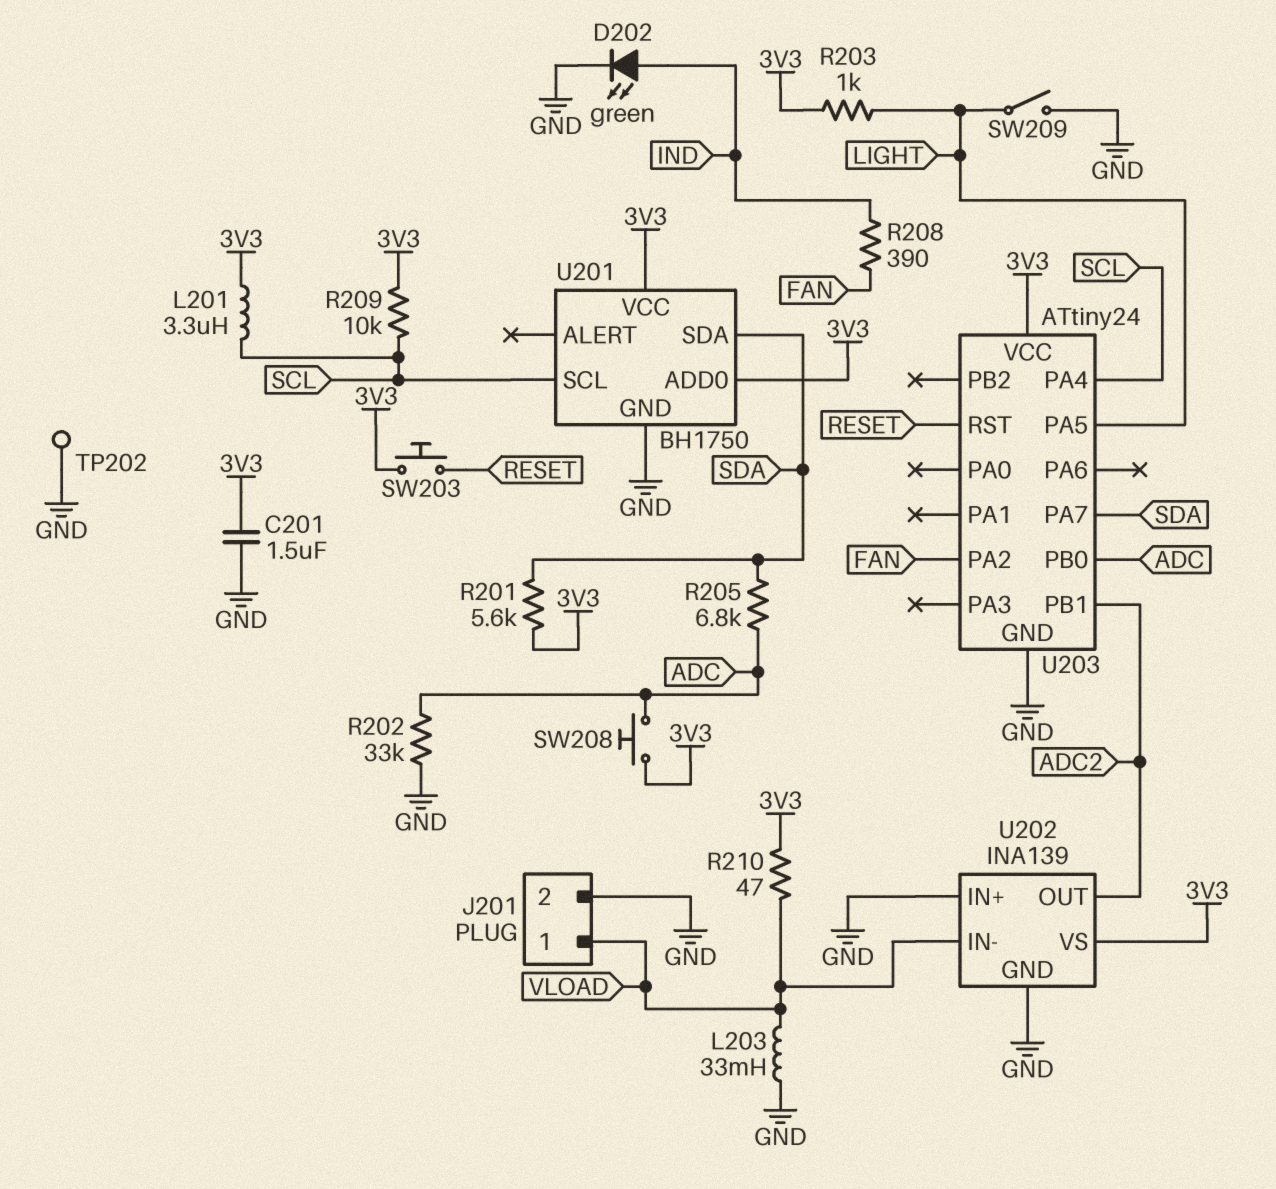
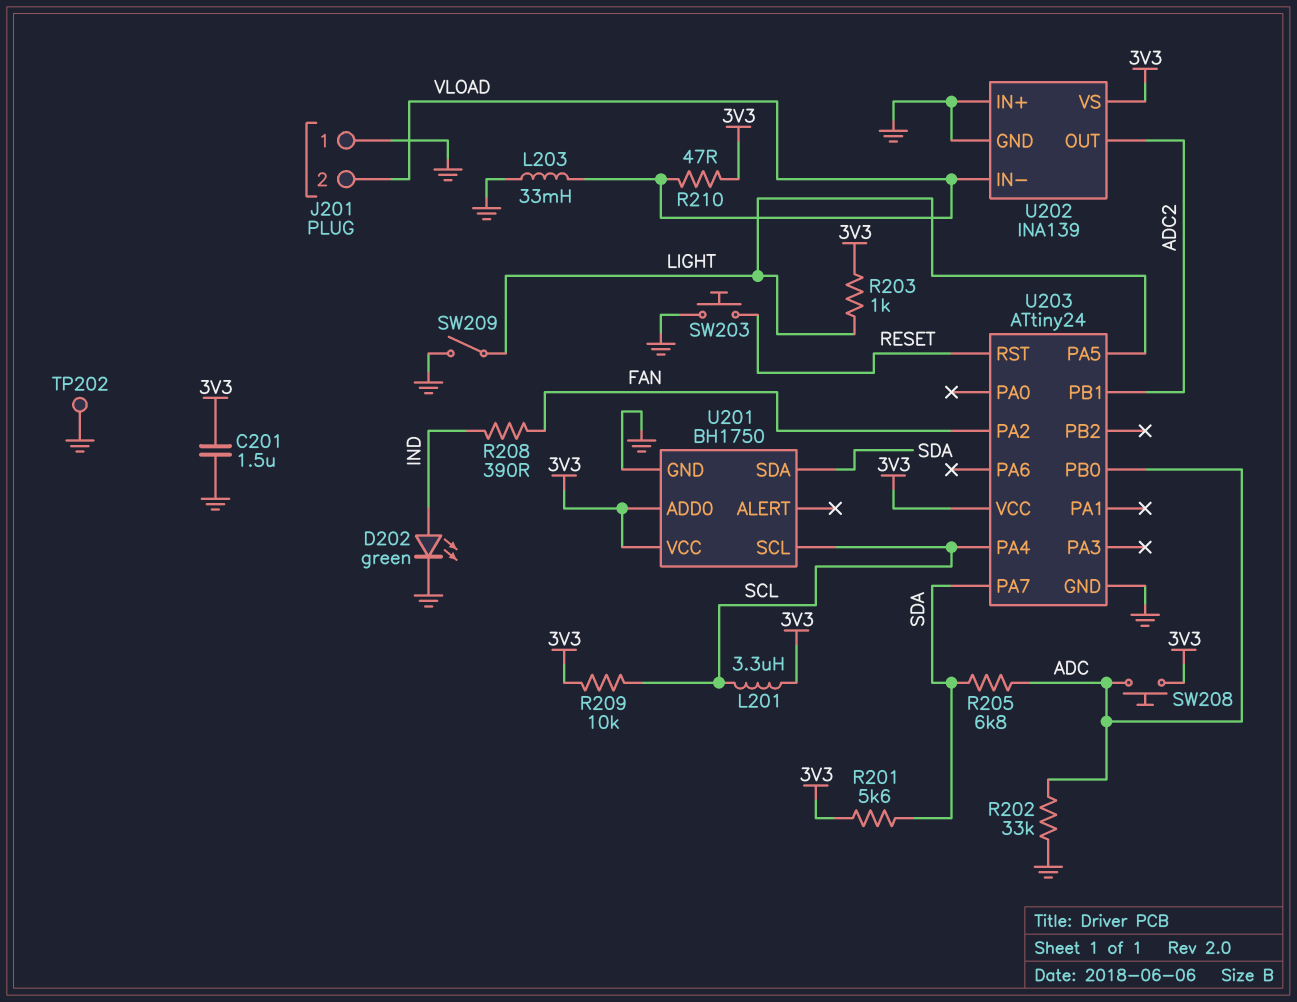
J201 pin 1: VLOAD -> GND
J201 pin 2: GND -> VLOAD
SW203: button (3V3, RESET) -> button (GND, RESET)

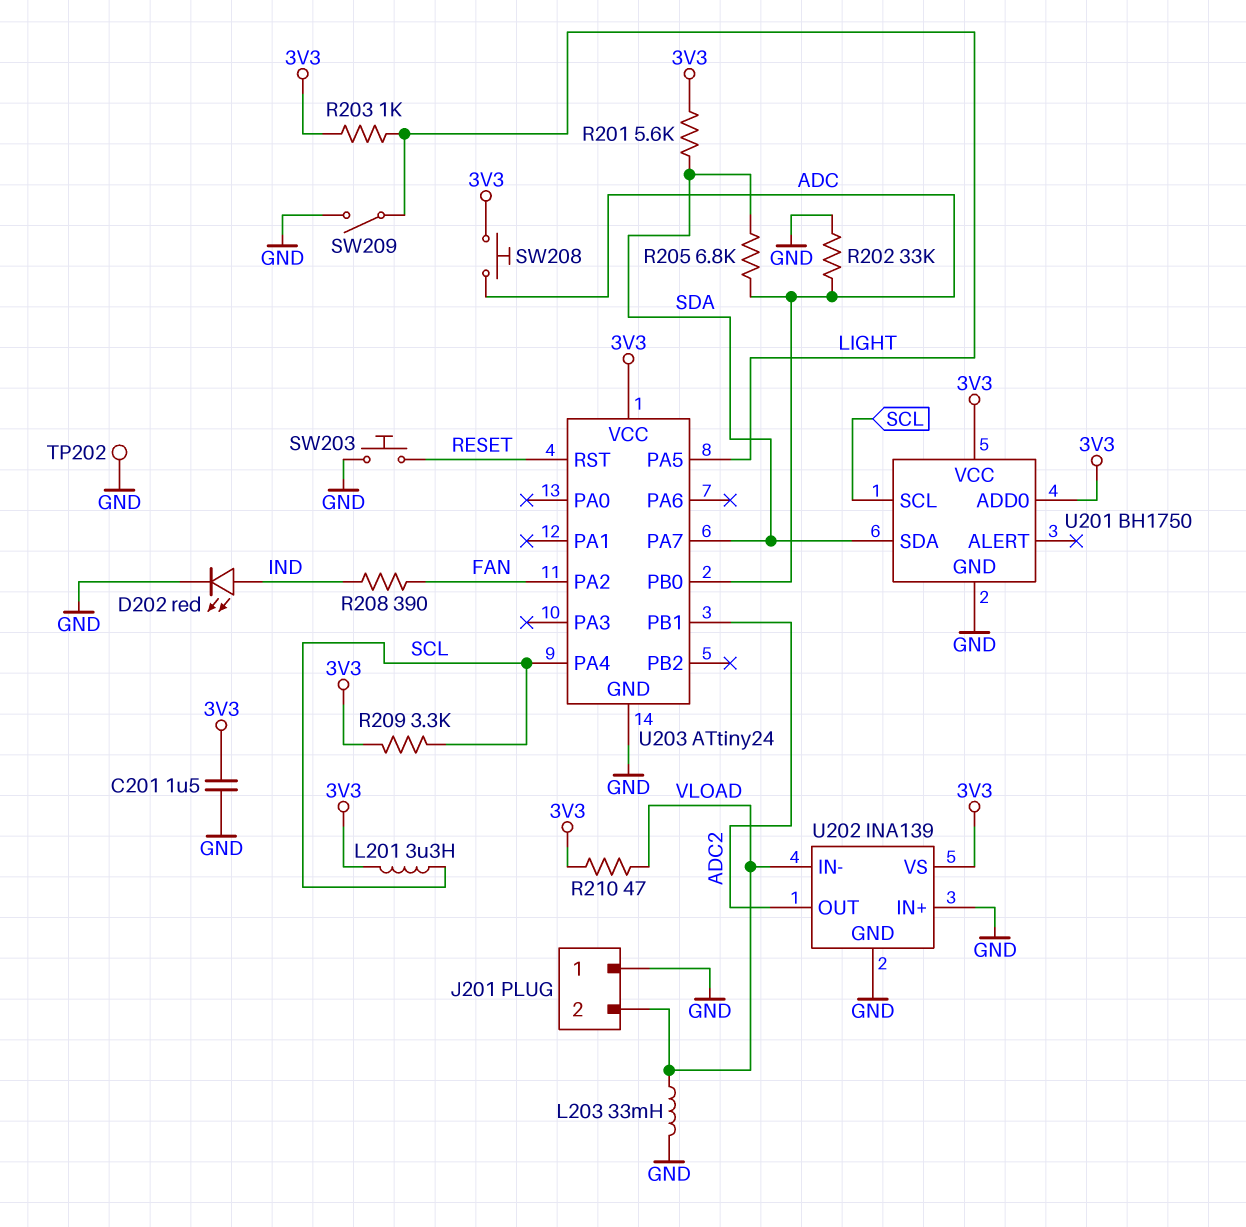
D202: LED green (A IND, K GND) -> LED red (A IND, K GND)
R209: 10k (3V3, SCL) -> 3.3k (3V3, SCL)

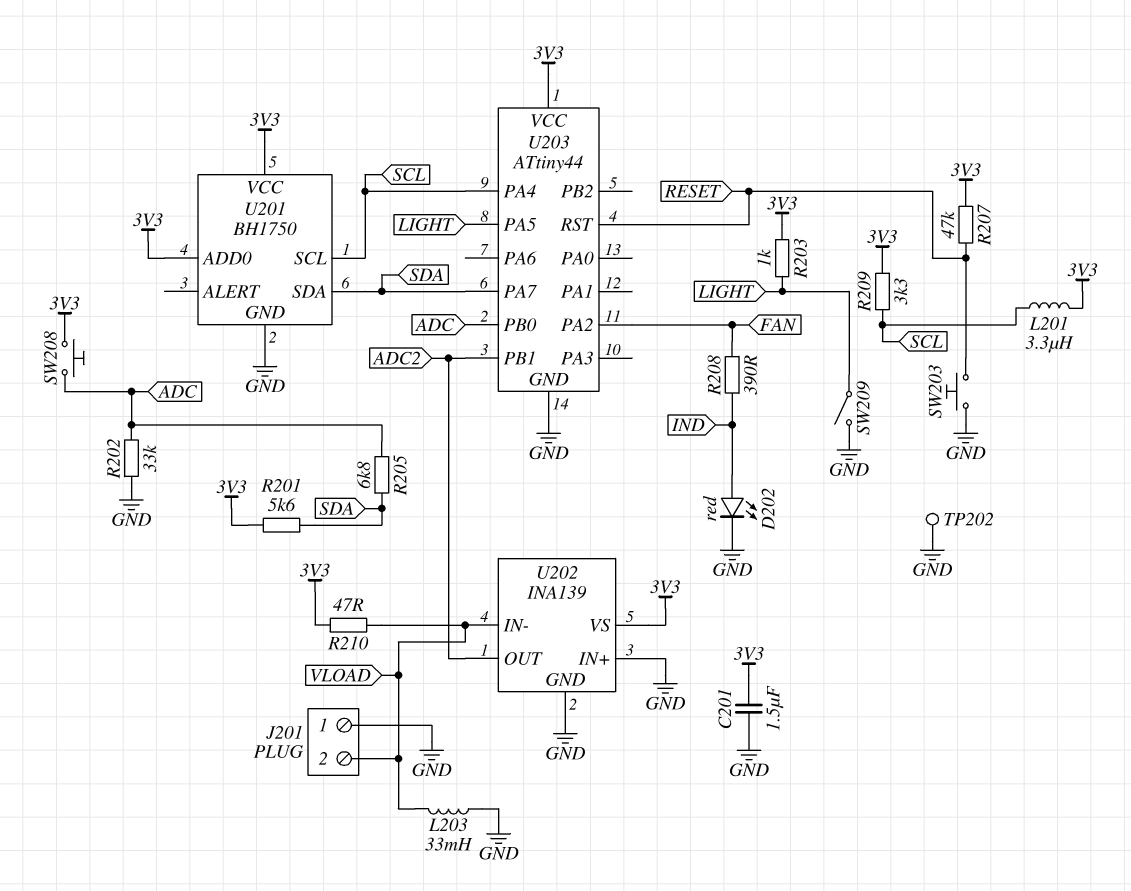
R207: none -> 47k (3V3, RESET)
U203: ATtiny24 -> ATtiny44

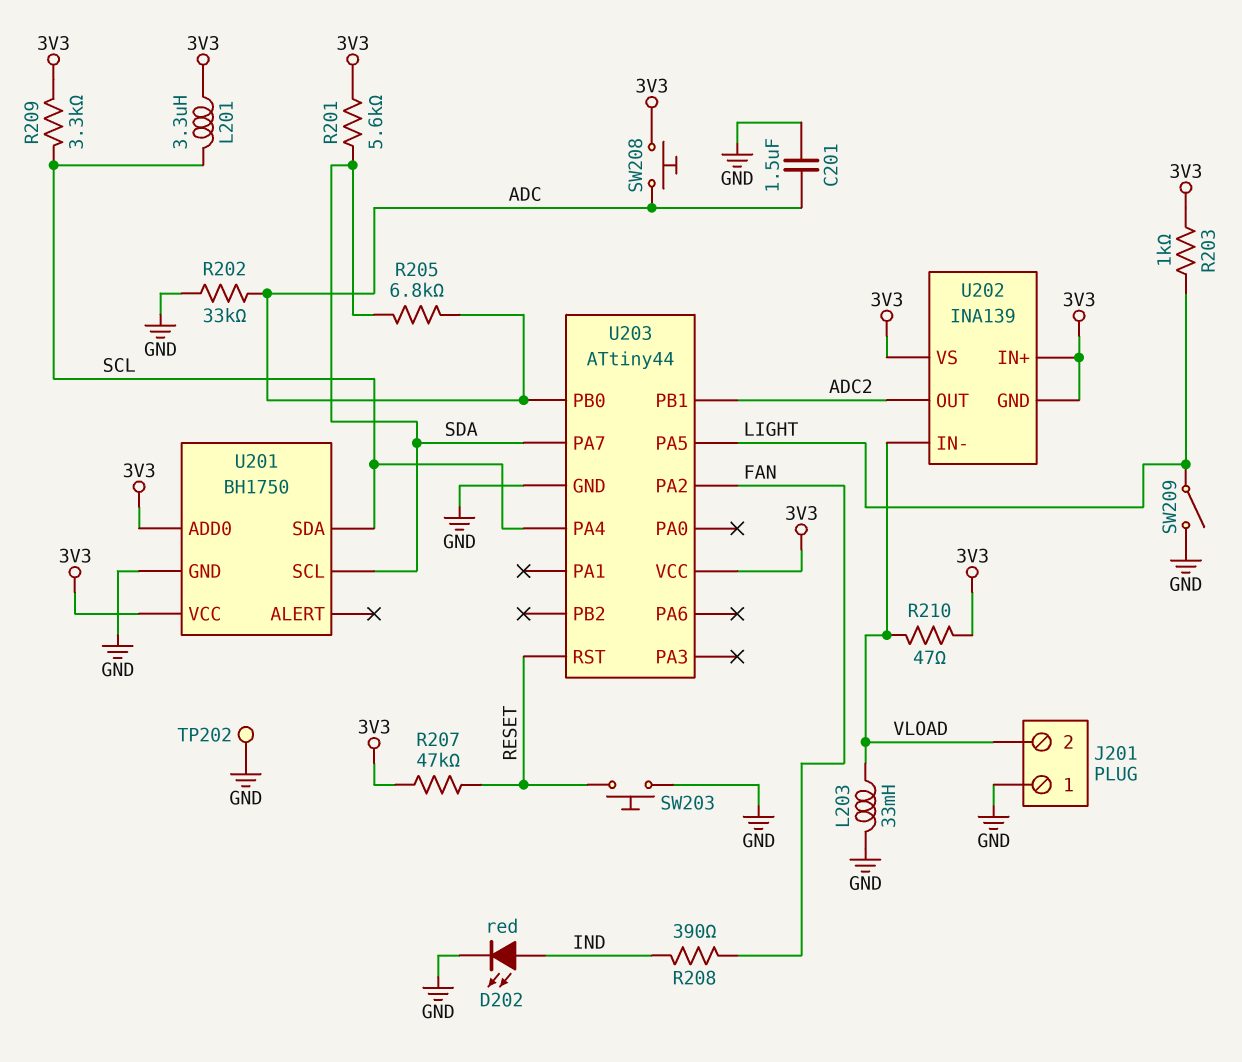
C201: 1.5uF (3V3, GND) -> 1.5uF (ADC, GND)
U201 pin SCL: SCL -> SDA
U201 pin SDA: SDA -> SCL
U202 pin GND: GND -> 3V3
U202 pin IN+: GND -> 3V3

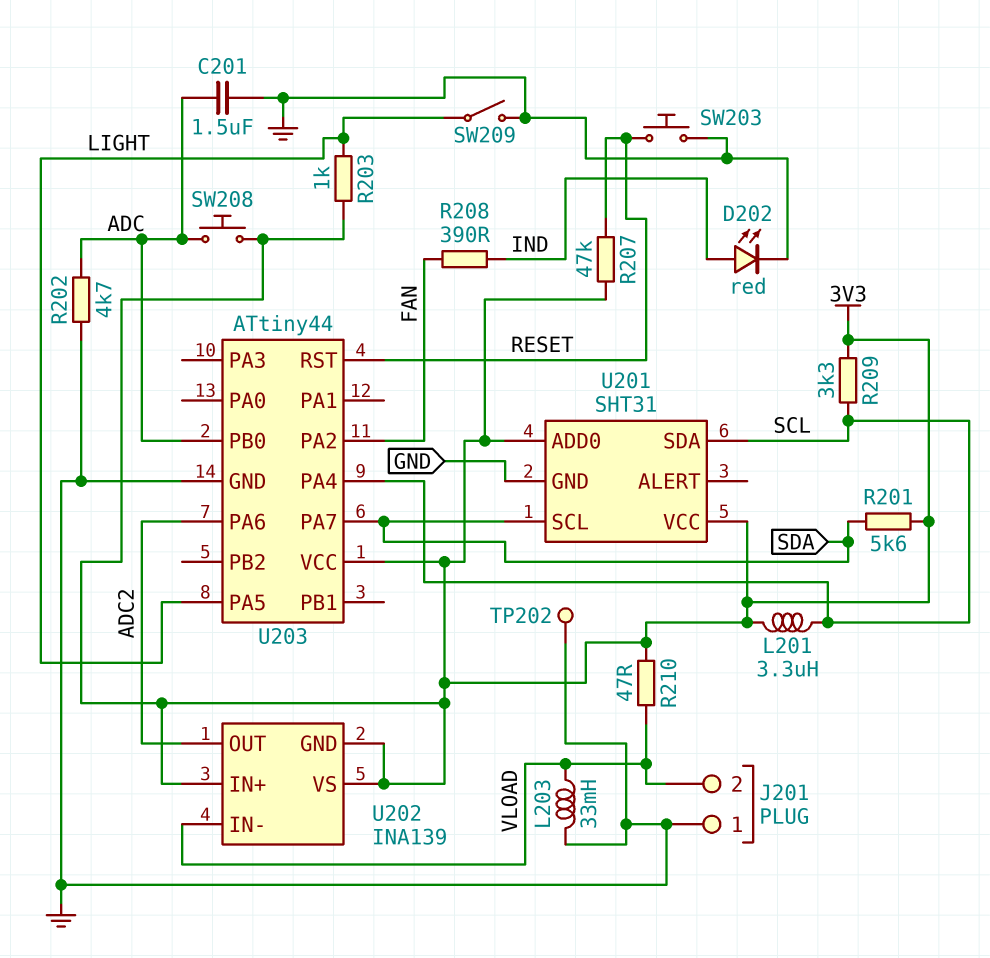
R202: 33k (ADC, GND) -> 4.7k (ADC, GND)
R205: 6.8k (ADC, SDA) -> none
U201: BH1750 -> SHT31
U203 pin PA6: none -> ADC2
U203 pin PB1: ADC2 -> none

